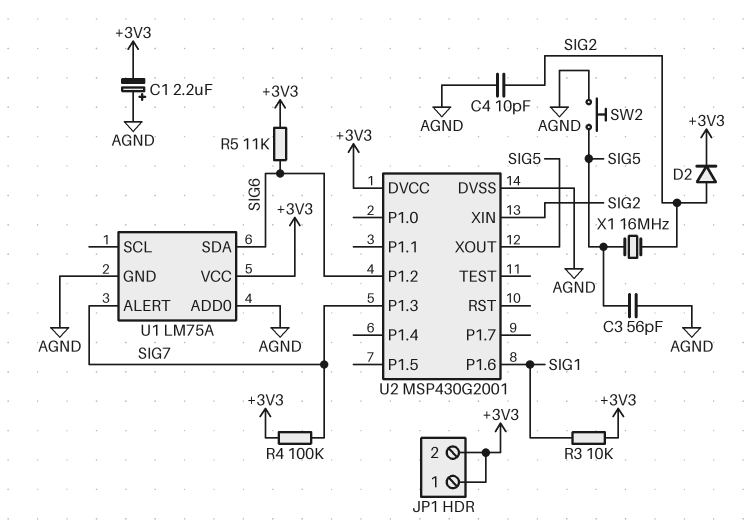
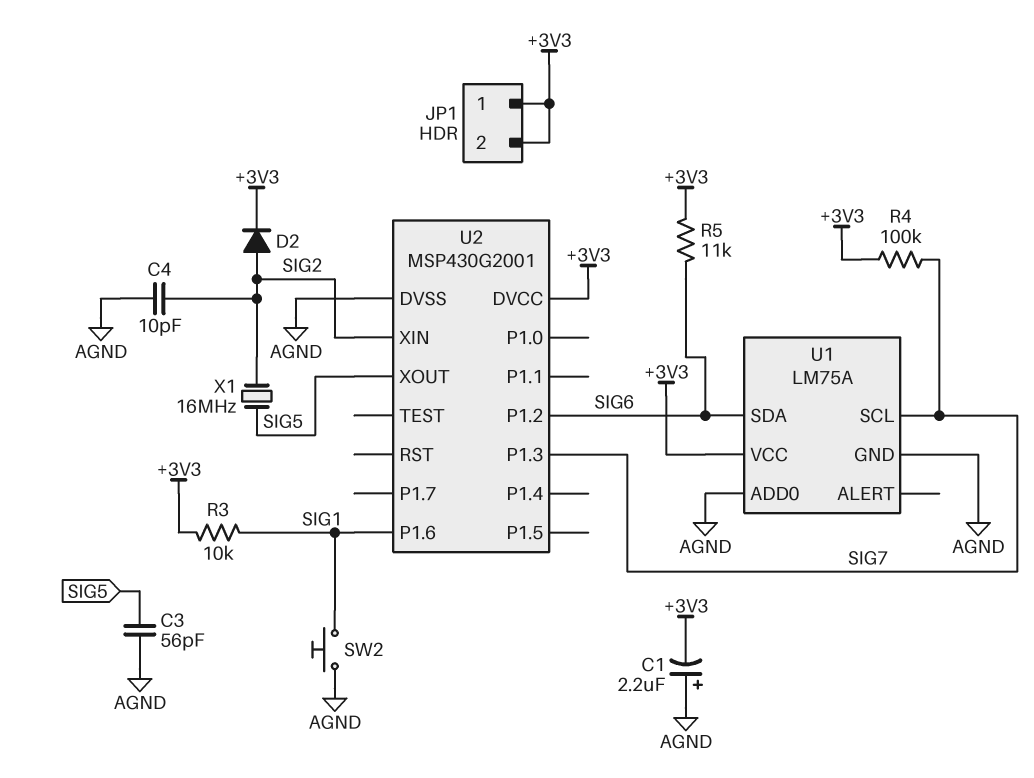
SW2: button (AGND, SIG5) -> button (AGND, SIG1)
U1 pin ALERT: SIG7 -> none
U1 pin SCL: none -> SIG7

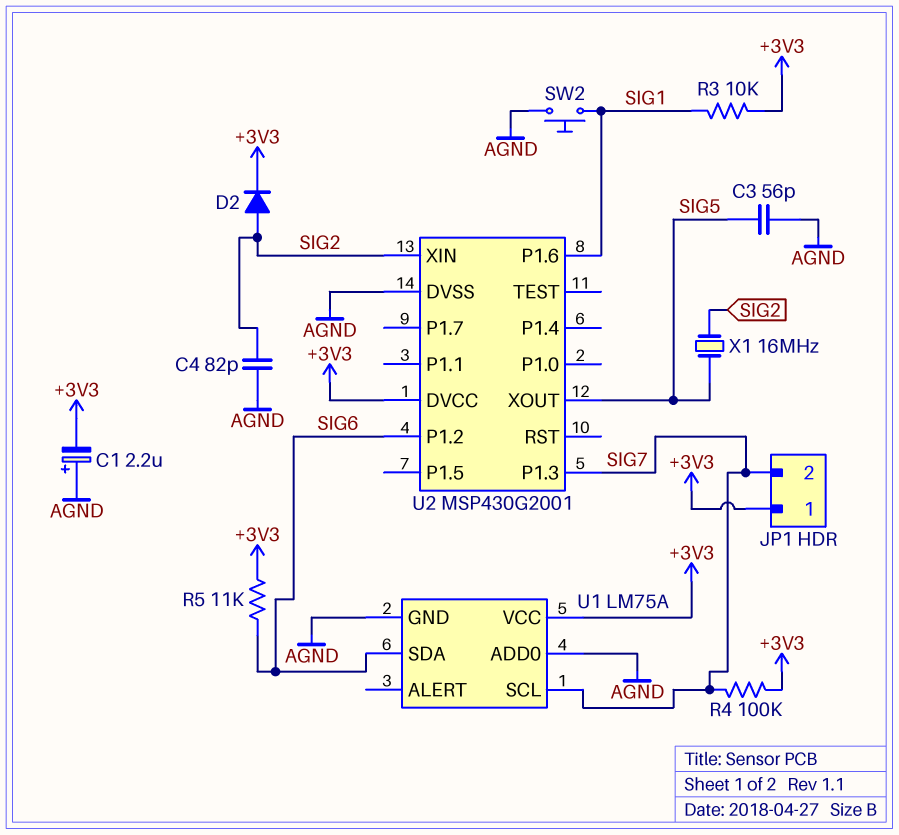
C4: 10pF (AGND, SIG2) -> 82pF (AGND, SIG2)
JP1 pin 2: +3V3 -> SIG7

